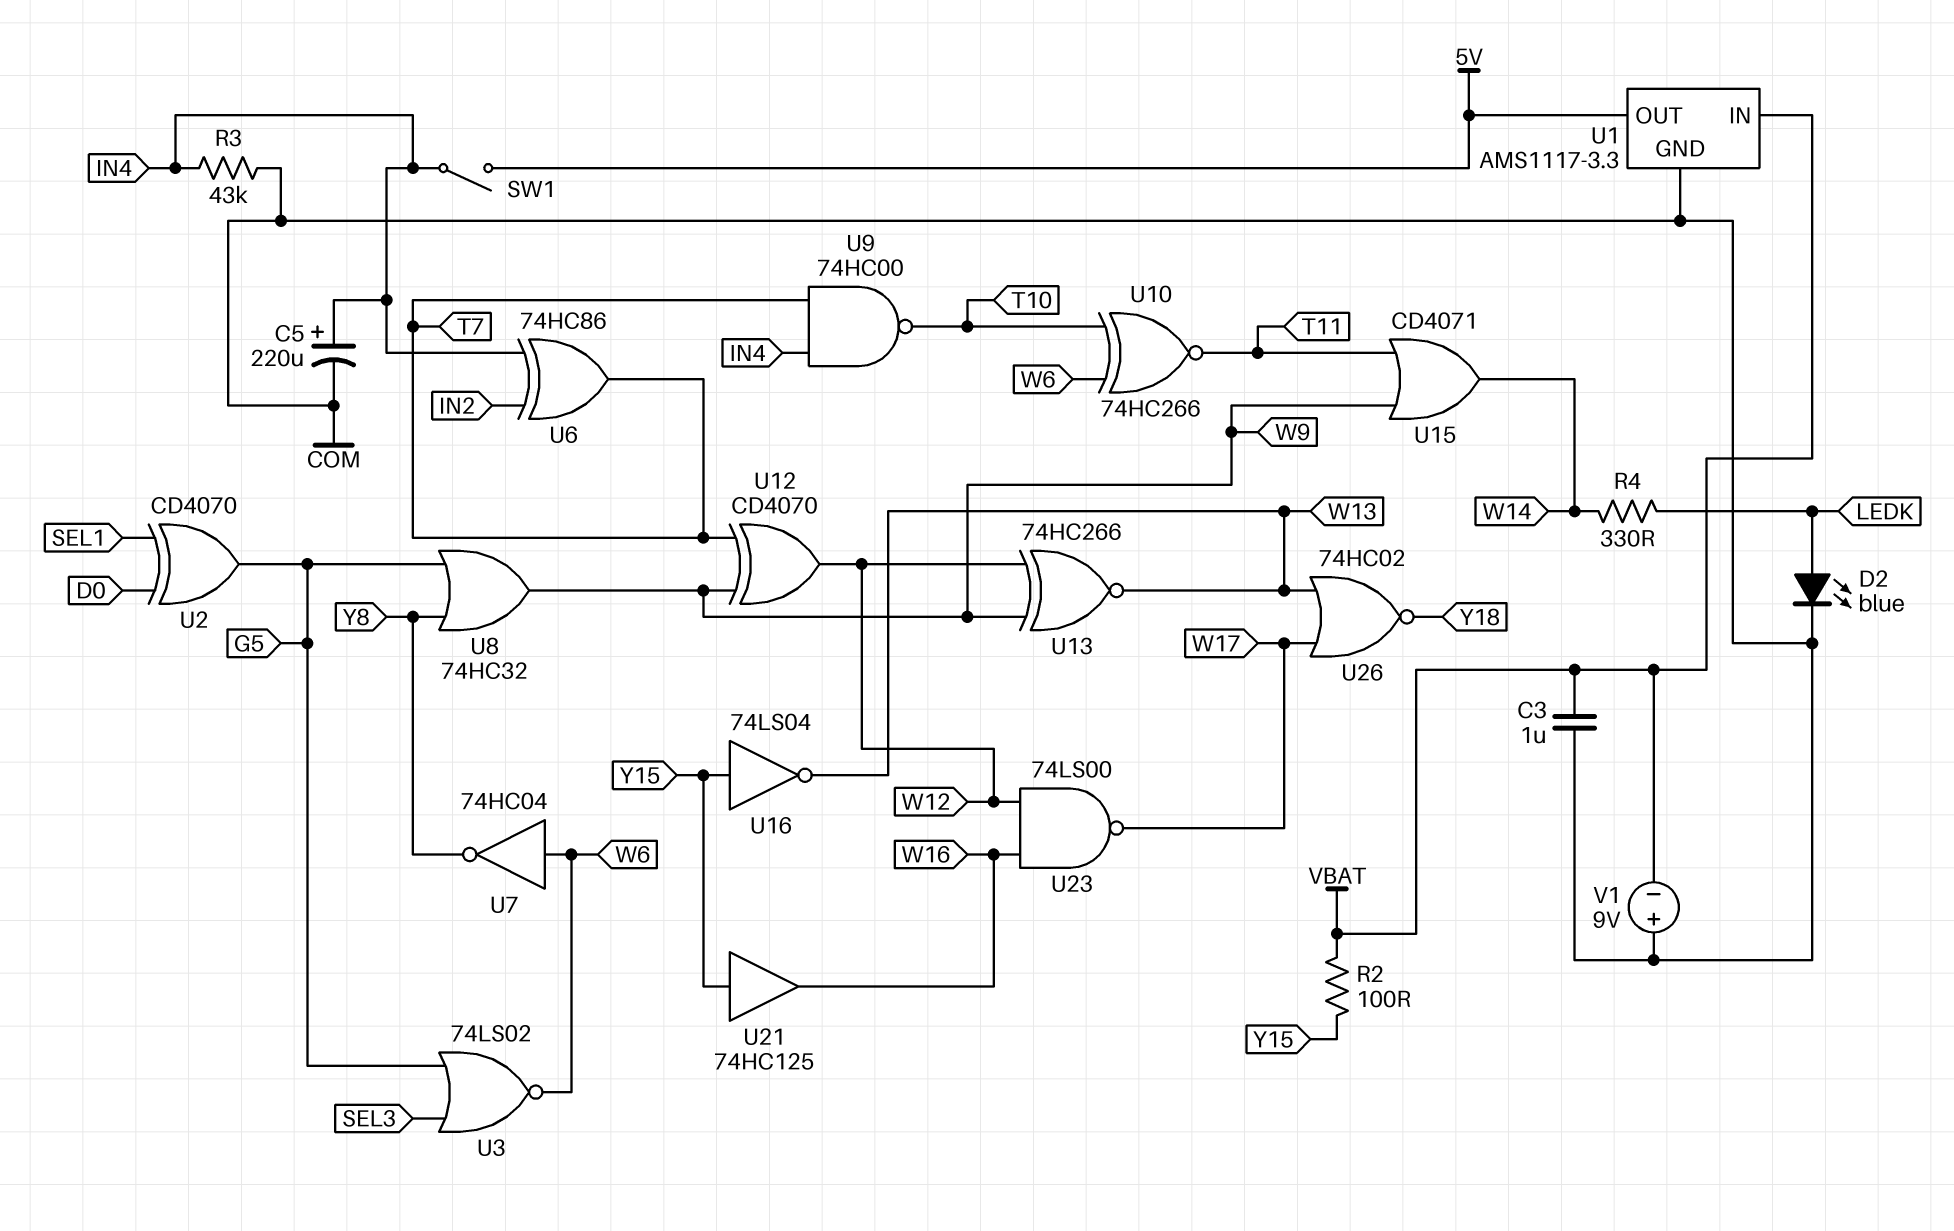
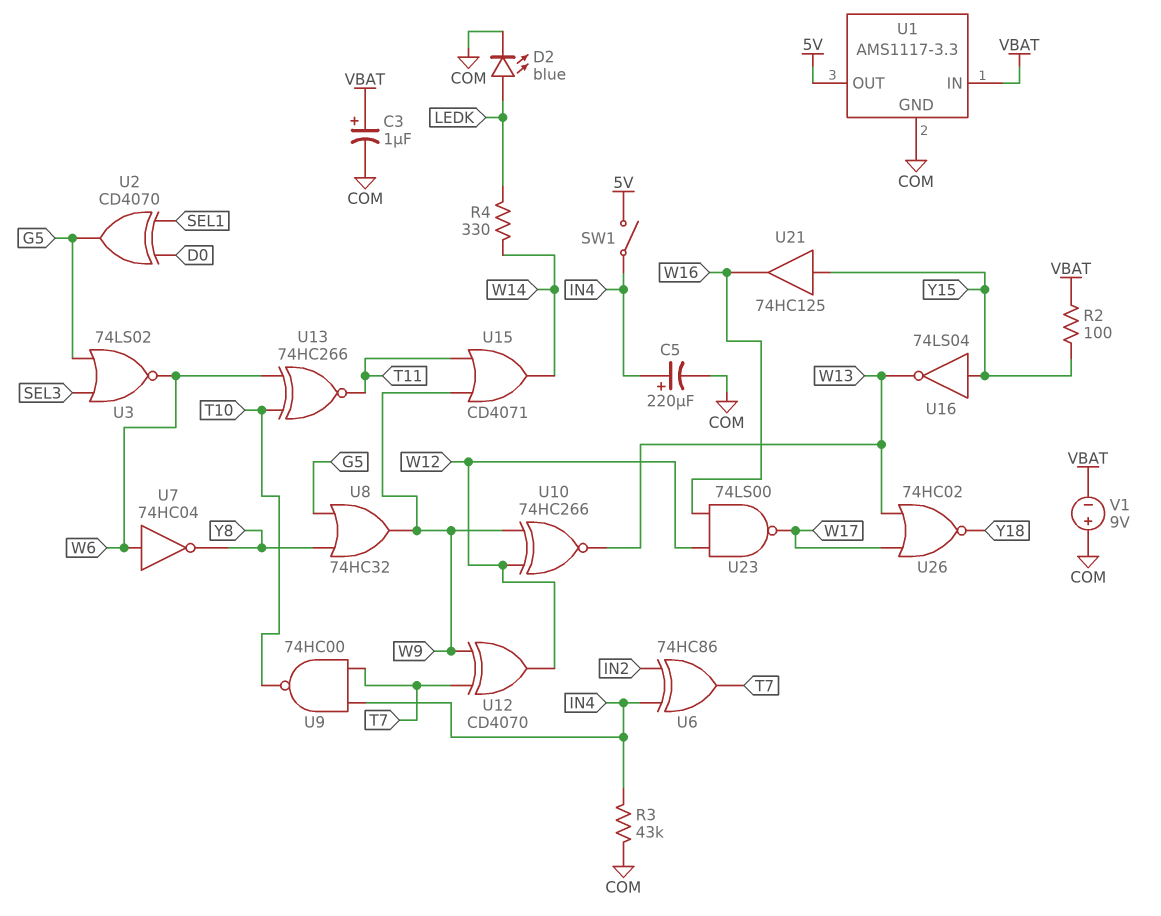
C3: 1uF (COM, VBAT) -> 1uF (plus VBAT, minus COM)
U10: XNOR 74HC266 (in T10, in W6, out T11) -> XNOR 74HC266 (in W9, in W12, out W13)
U13: XNOR 74HC266 (in W9, in W12, out W13) -> XNOR 74HC266 (in T10, in W6, out T11)

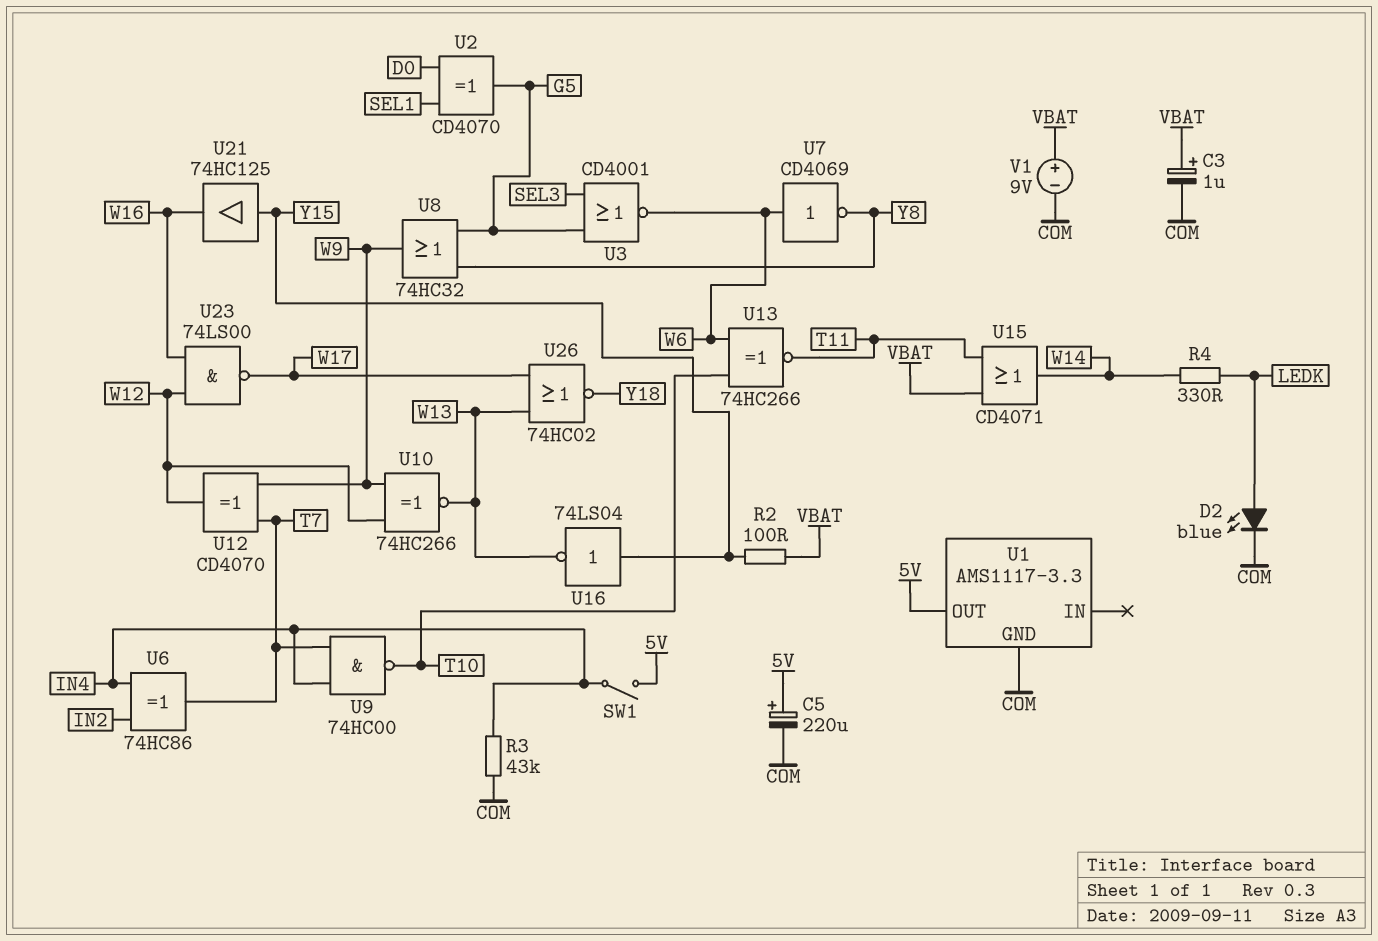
C5: 220uF (plus IN4, minus COM) -> 220uF (plus 5V, minus COM)
U1 pin IN: VBAT -> none
U3: NOR 74LS02 (in G5, in SEL3, out W6) -> NOR CD4001 (in G5, in SEL3, out W6)
U7: NOT 74HC04 (in W6, out Y8) -> NOT CD4069 (in W6, out Y8)
U15: OR CD4071 (in T11, in W9, out W14) -> OR CD4071 (in T11, in VBAT, out W14)
V1: 9V (plus COM, minus VBAT) -> 9V (plus VBAT, minus COM)

